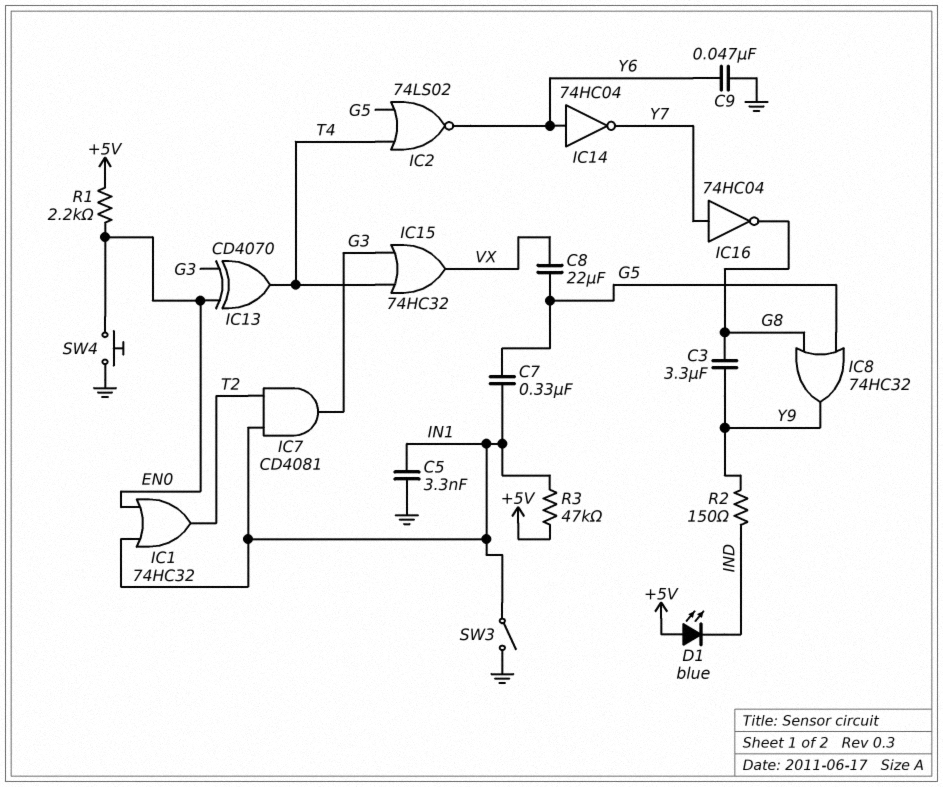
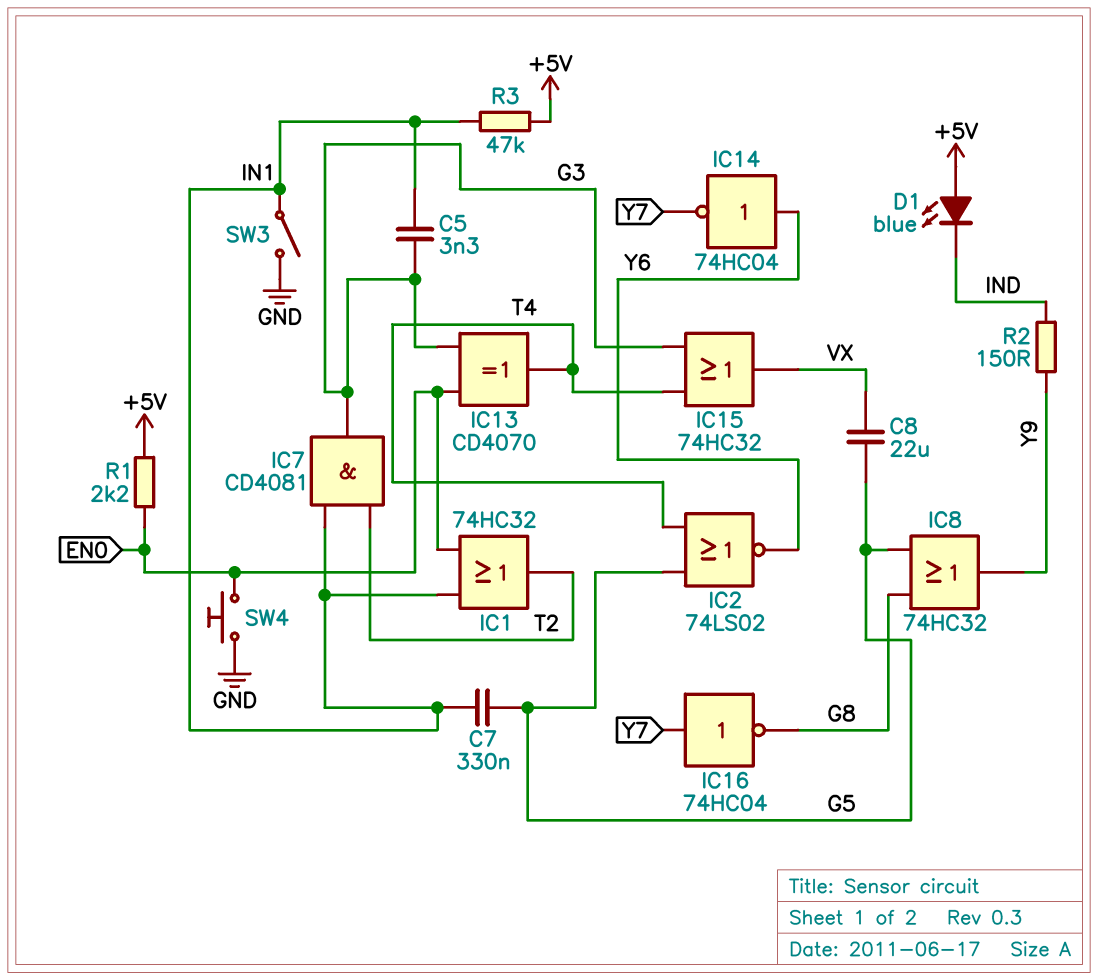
C3: 3.3uF (G8, Y9) -> none
C5: 3.3nF (GND, IN1) -> 3.3nF (G3, IN1)
C9: 47nF (GND, Y6) -> none

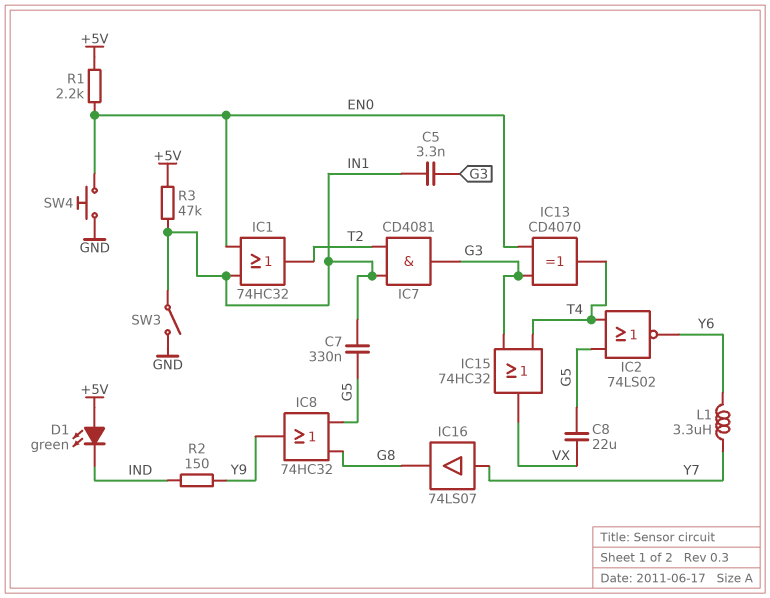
D1: LED blue (A +5V, K IND) -> LED green (A +5V, K IND)
IC14: NOT 74HC04 (in Y6, out Y7) -> none
IC16: NOT 74HC04 (in Y7, out G8) -> buffer 74LS07 (in Y7, out G8)
L1: none -> 3.3uH (Y6, Y7)

